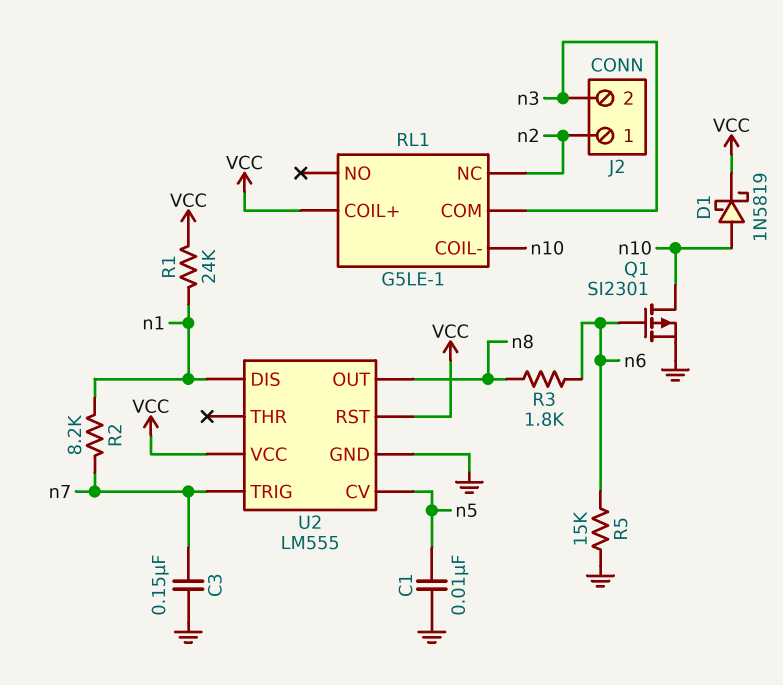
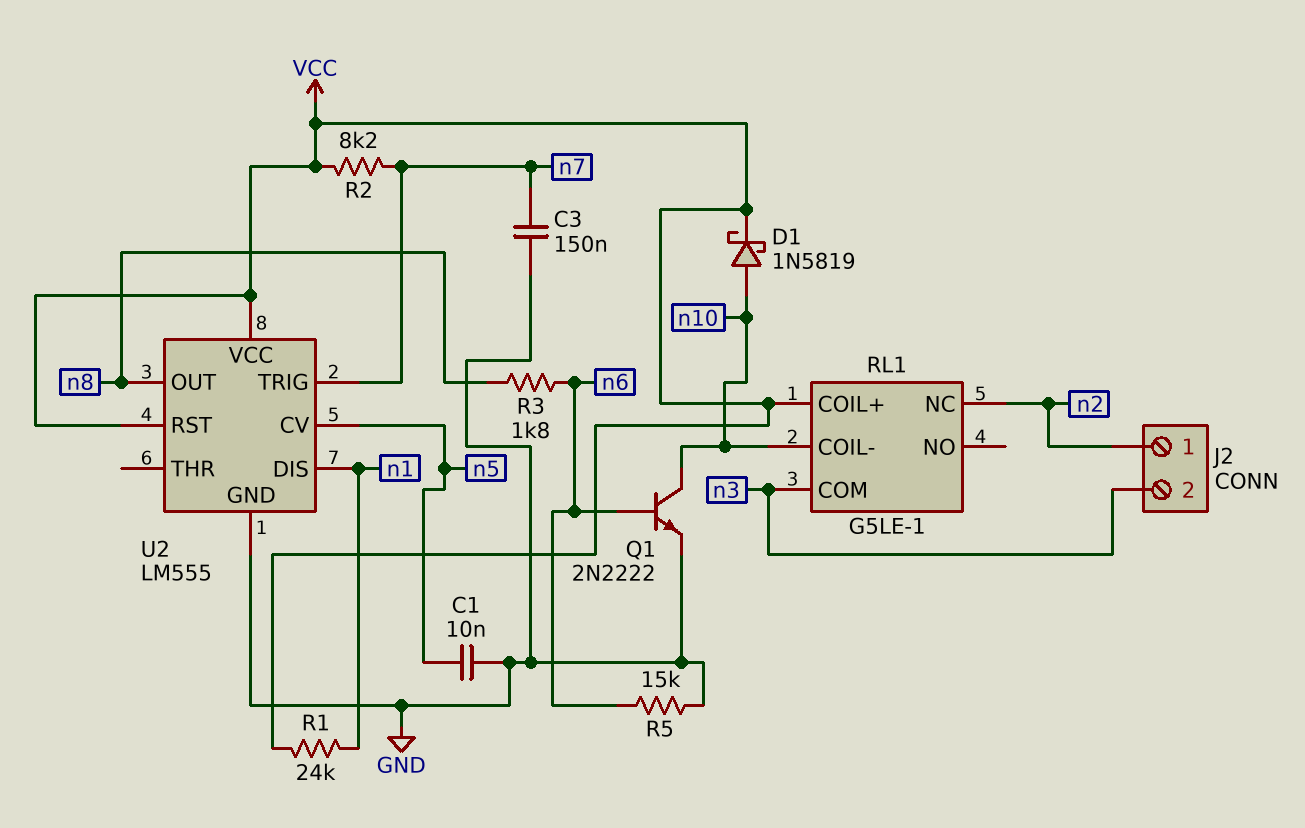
Q1: PMOS SI2301 (G n6, D n10, S GND) -> NPN 2N2222 (B n6, C n10, E GND)
R2: 8.2k (n1, n7) -> 8.2k (VCC, n7)

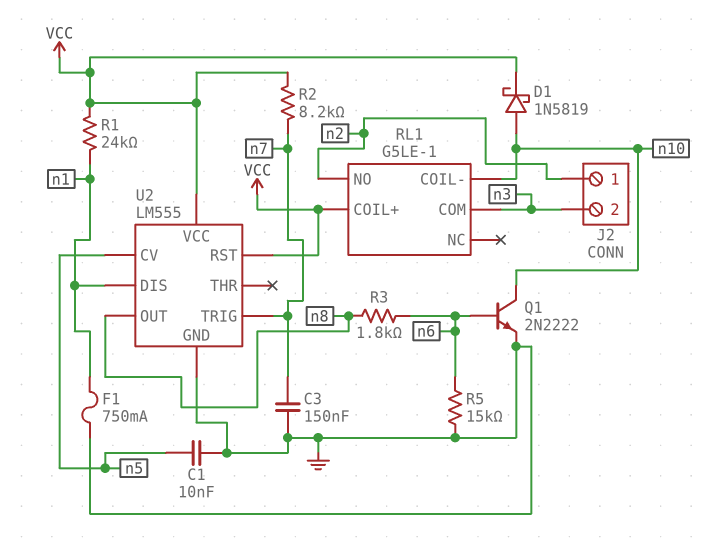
F1: none -> 750mA (GND, n1)
RL1 pin NC: n2 -> none
RL1 pin NO: none -> n2

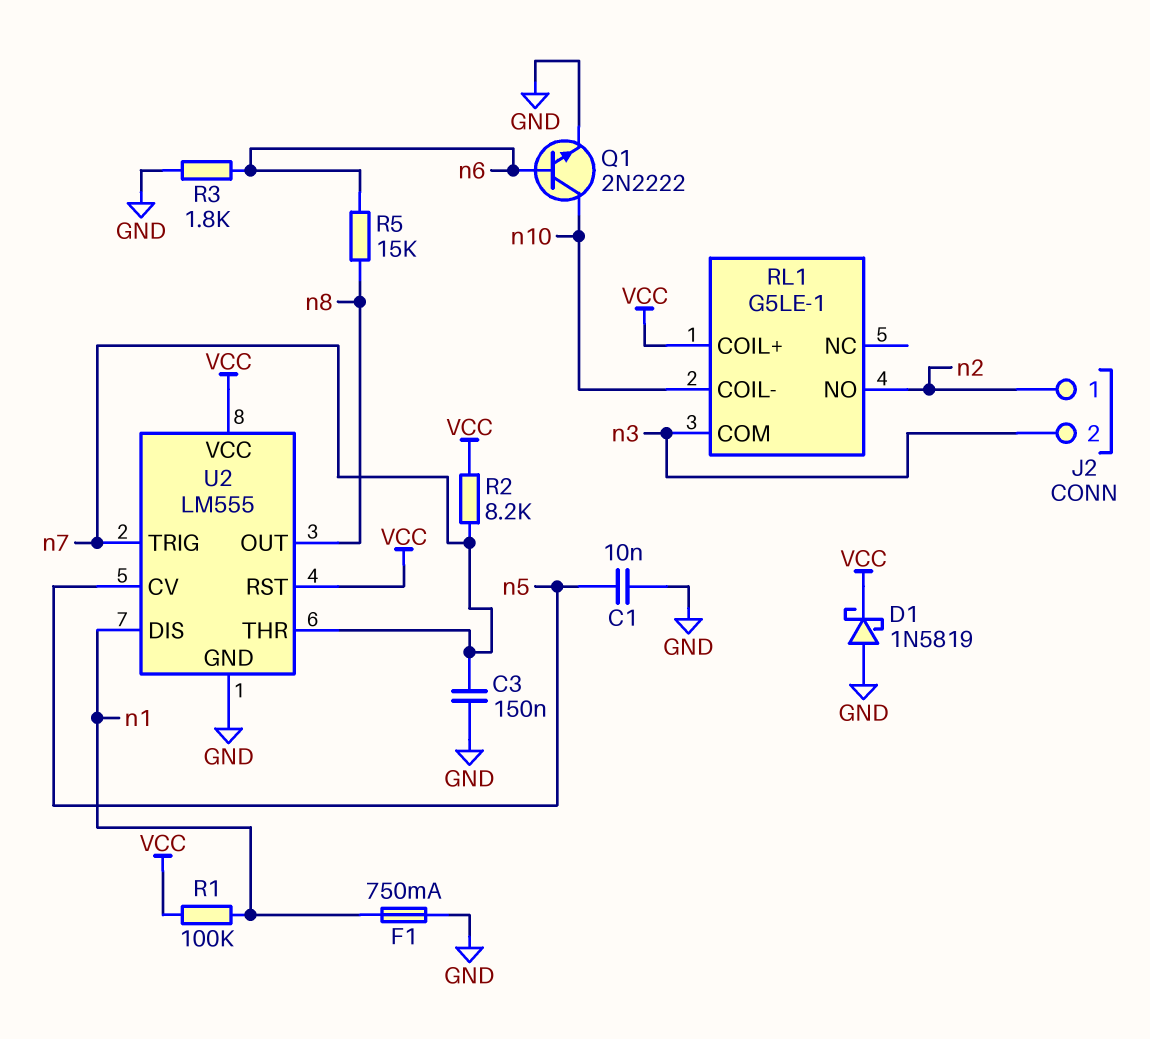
D1: schottky 1N5819 (A n10, K VCC) -> schottky 1N5819 (A GND, K VCC)
R1: 24k (VCC, n1) -> 100k (VCC, n1)
R3: 1.8k (n6, n8) -> 1.8k (GND, n6)
R5: 15k (GND, n6) -> 15k (n6, n8)
U2 pin THR: none -> n7

